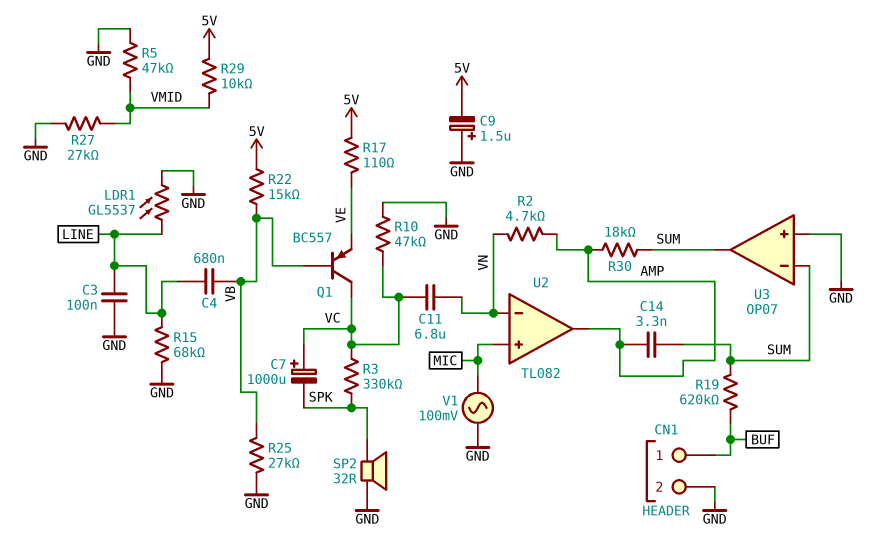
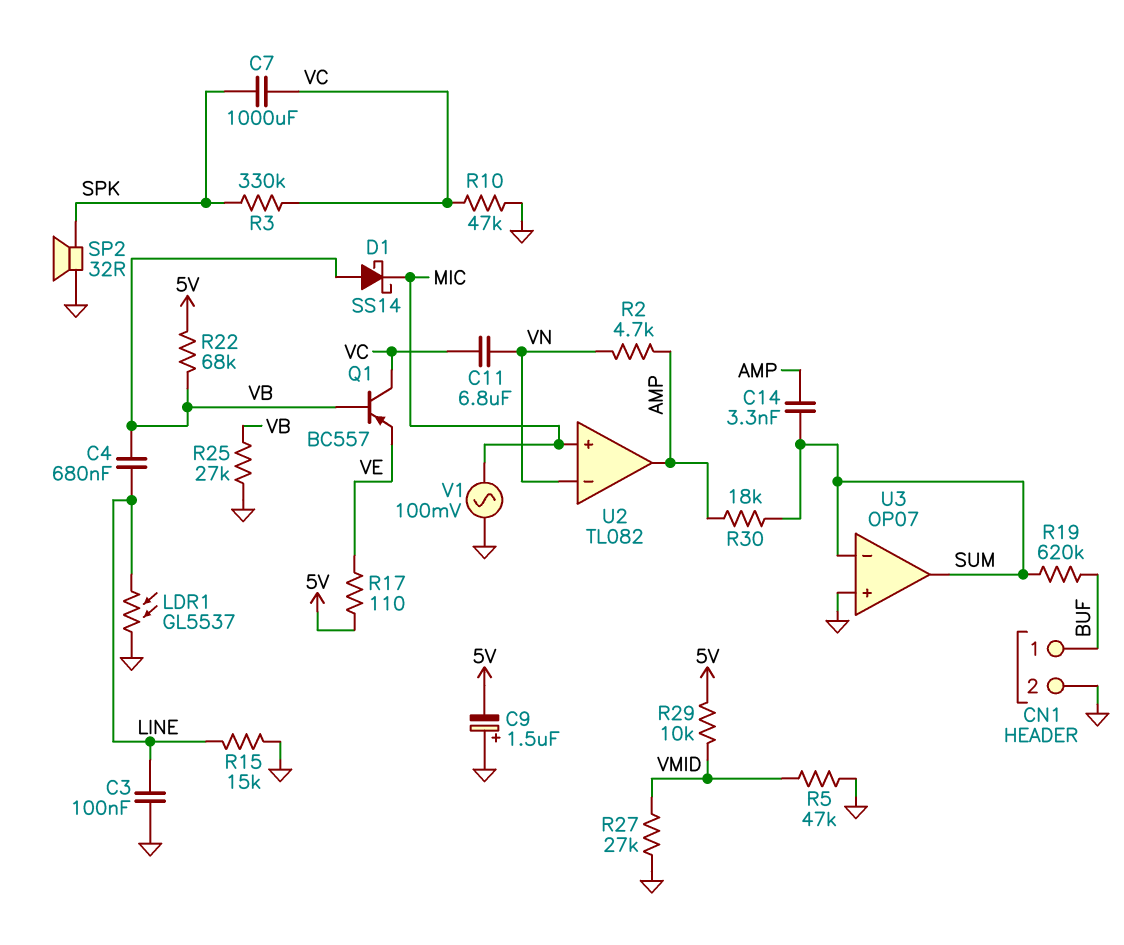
C7: 1000uF (plus VC, minus SPK) -> 1000uF (SPK, VC)
D1: none -> schottky SS14 (A VB, K MIC)
R15: 68k (GND, LINE) -> 15k (GND, LINE)
R22: 15k (5V, VB) -> 68k (5V, VB)

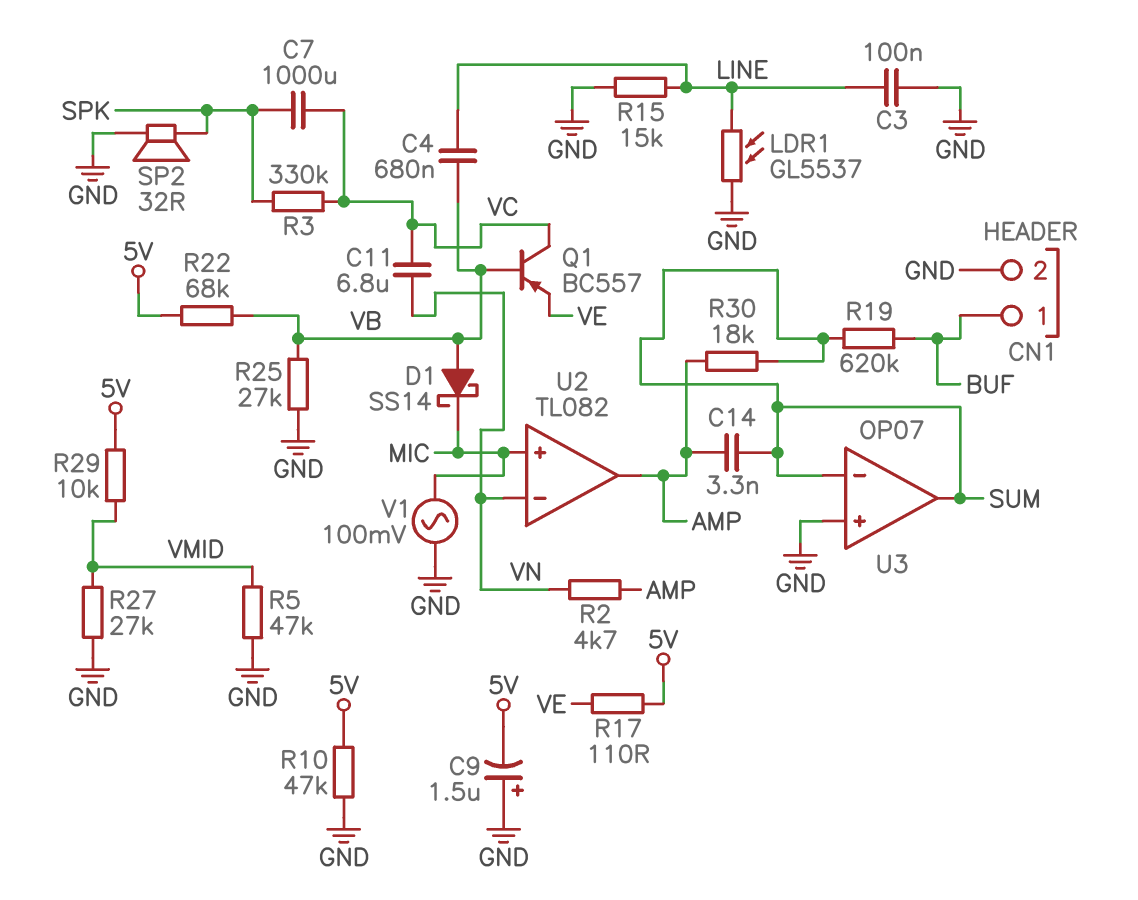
R10: 47k (GND, VC) -> 47k (5V, GND)

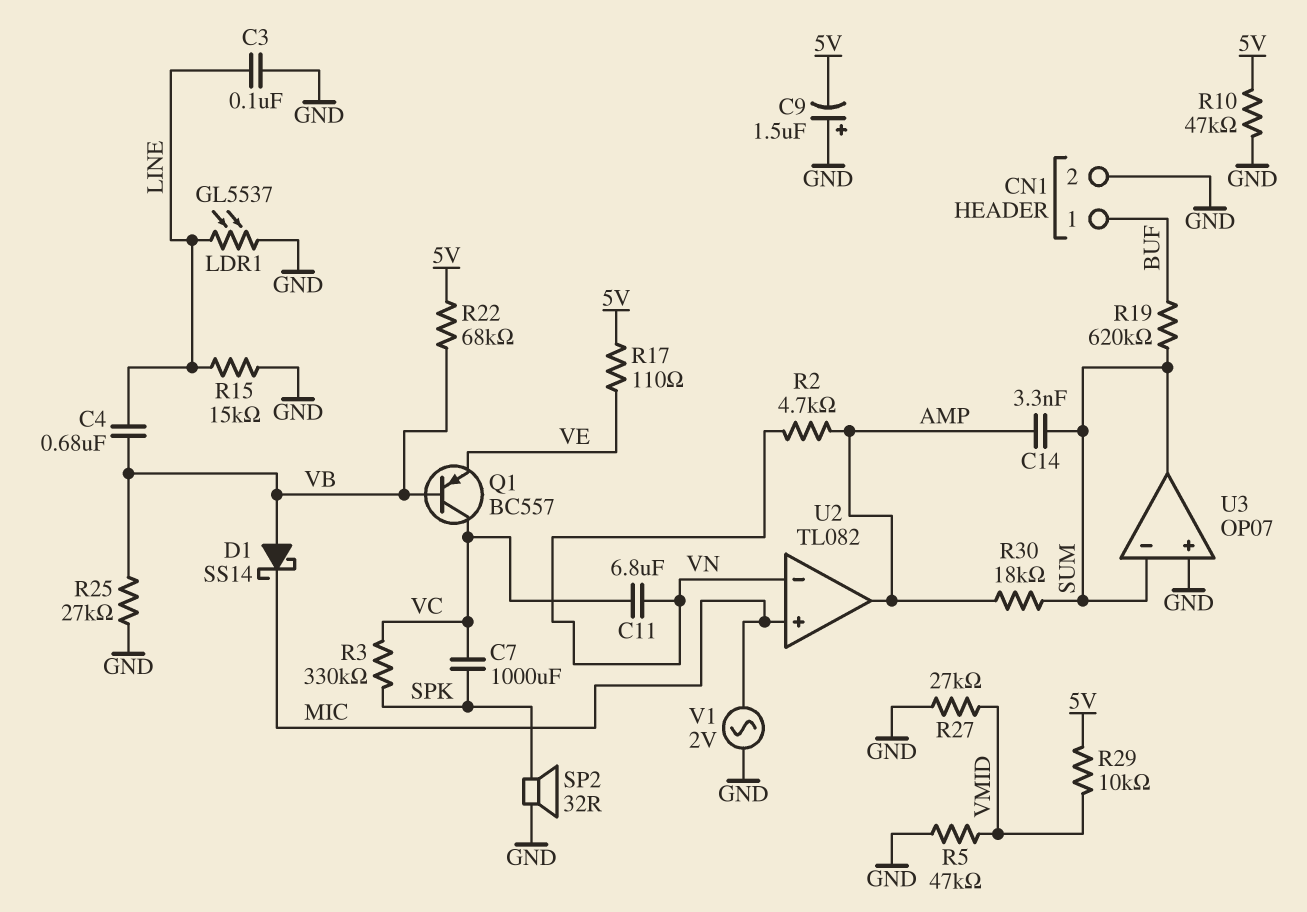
V1: AC 100mV (GND, MIC) -> AC 2V (GND, MIC)

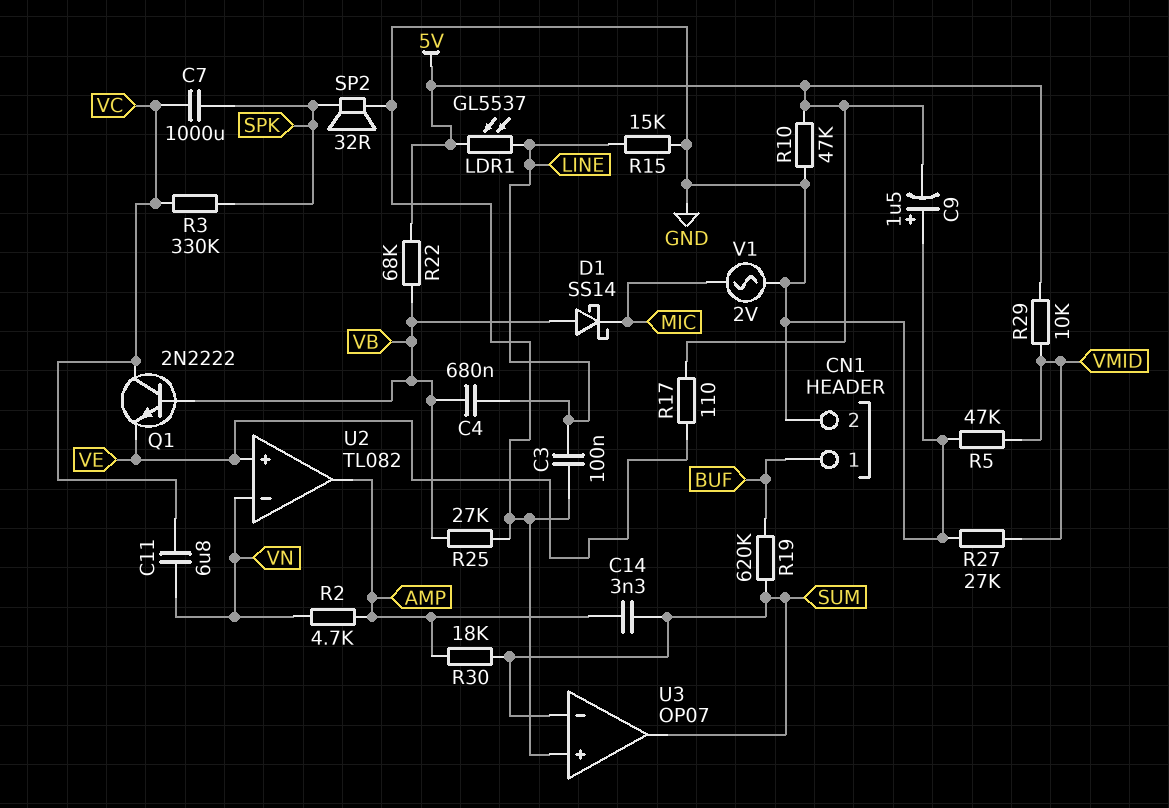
LDR1: GL5537 (GND, LINE) -> GL5537 (5V, LINE)
Q1: PNP BC557 (B VB, C VC, E VE) -> NPN 2N2222 (B VB, C VC, E VE)
U2 pin in+: MIC -> VE

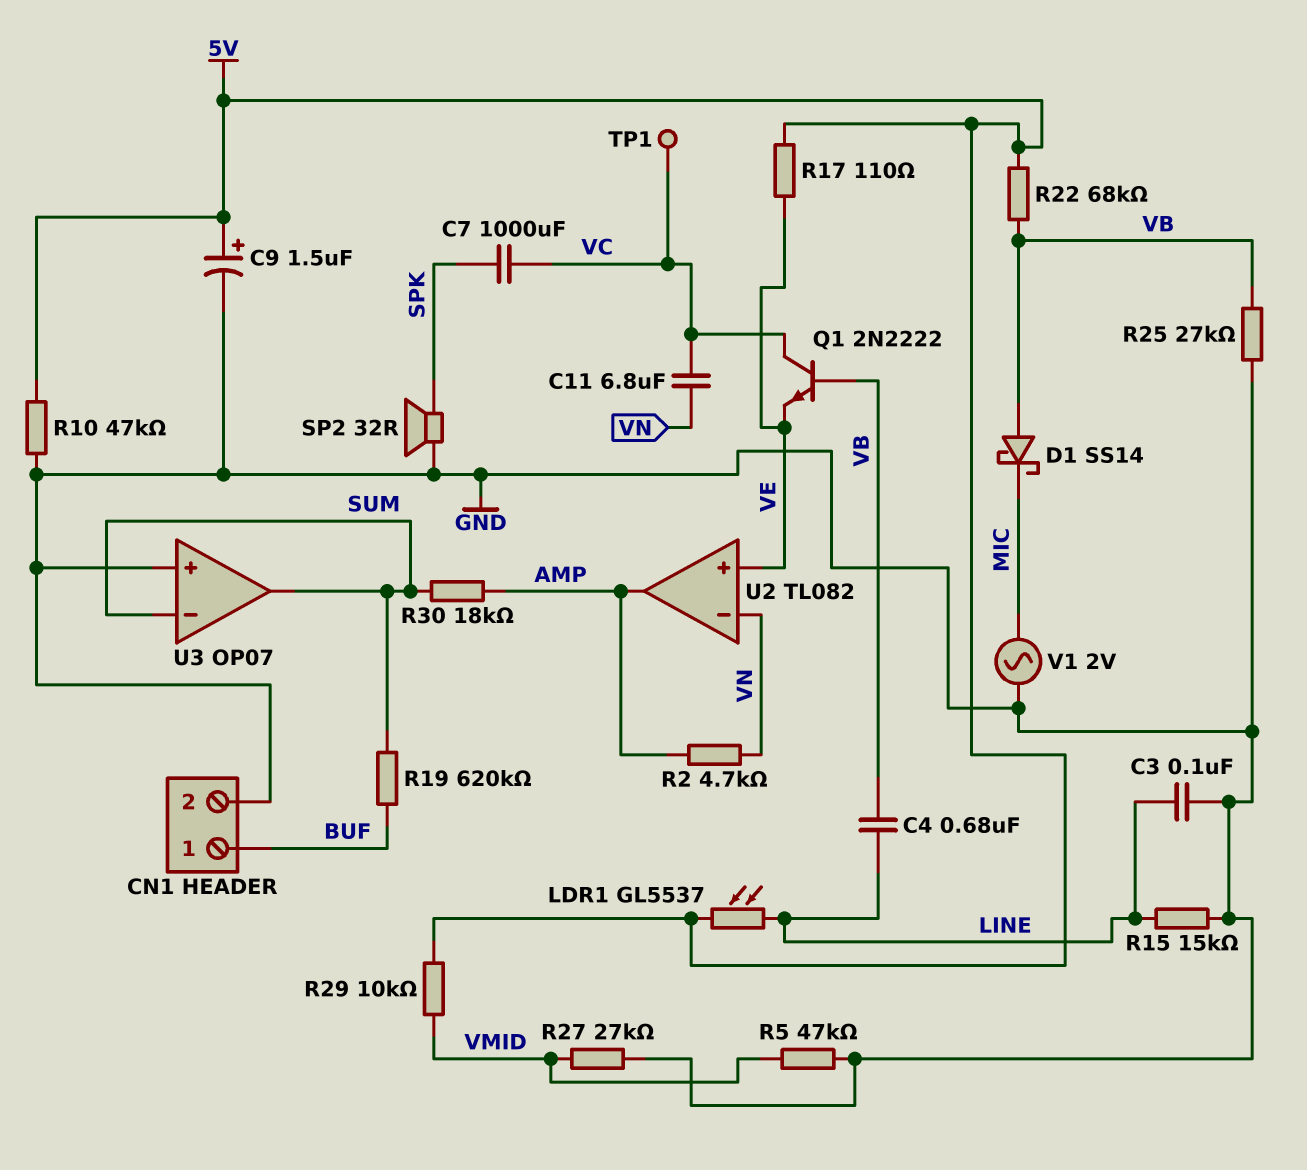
C9: 1.5uF (plus GND, minus 5V) -> 1.5uF (plus 5V, minus GND)
C14: 3.3nF (AMP, SUM) -> none
R3: 330k (SPK, VC) -> none
TP1: none -> test point (VC)

